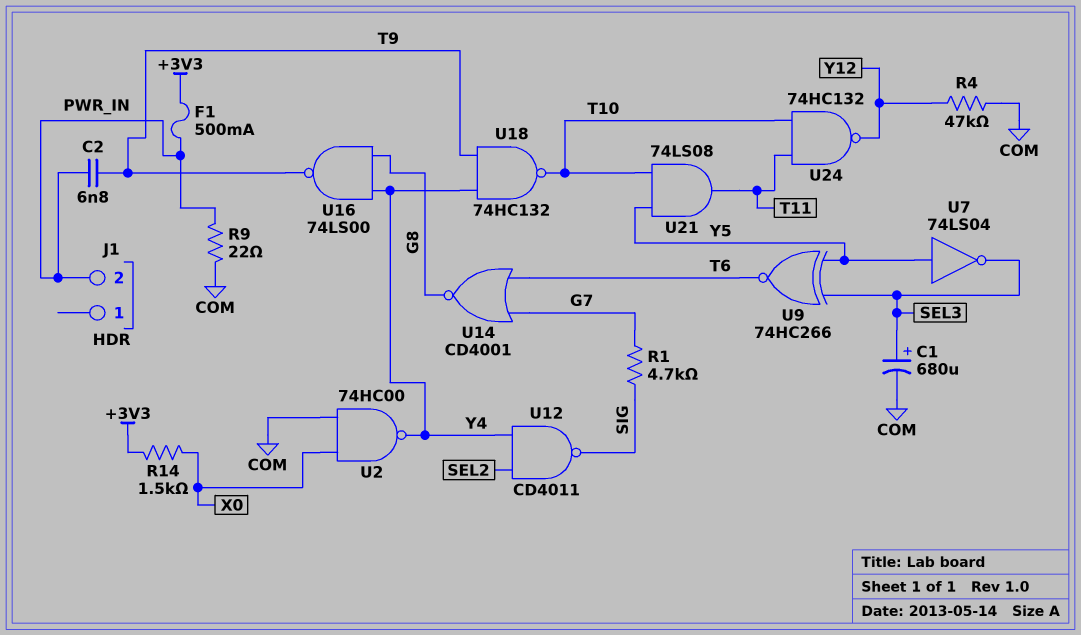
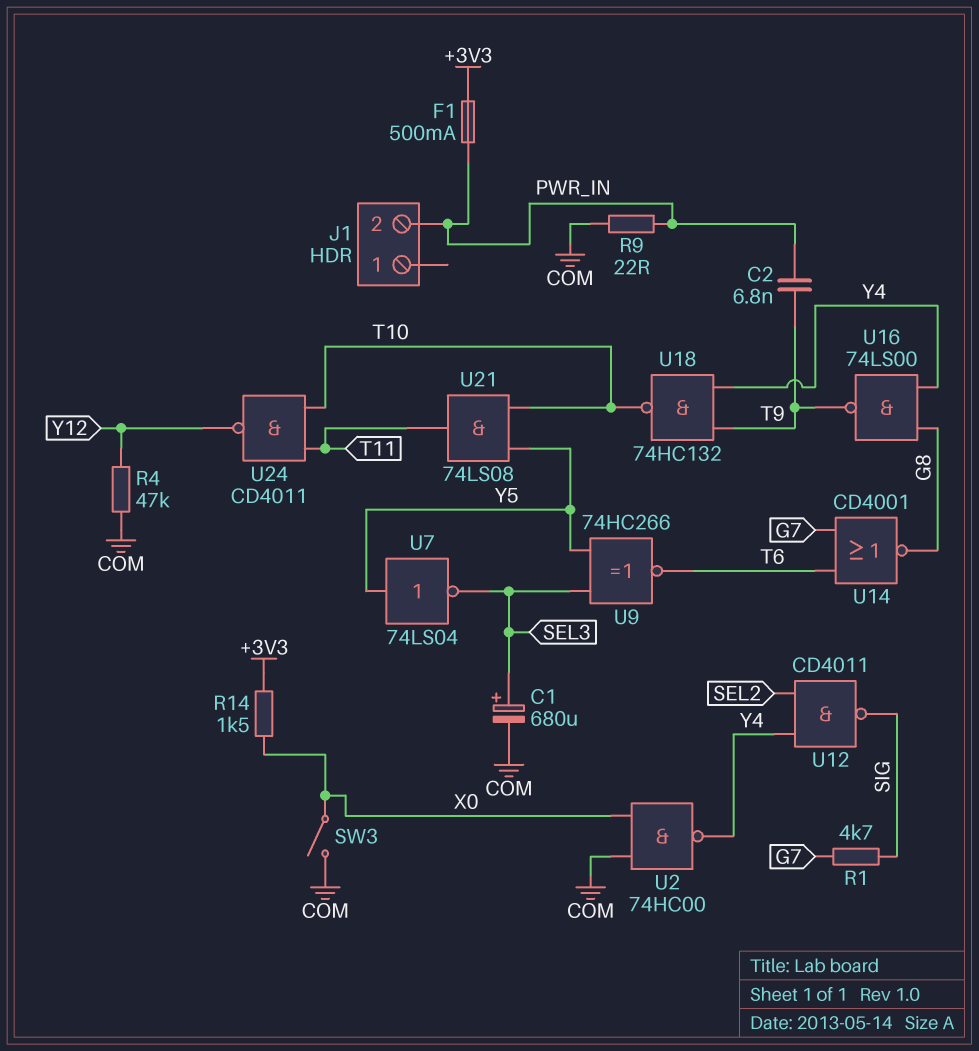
SW3: none -> switch (COM, X0)
U24: NAND 74HC132 (in T10, in T11, out Y12) -> NAND CD4011 (in T10, in T11, out Y12)

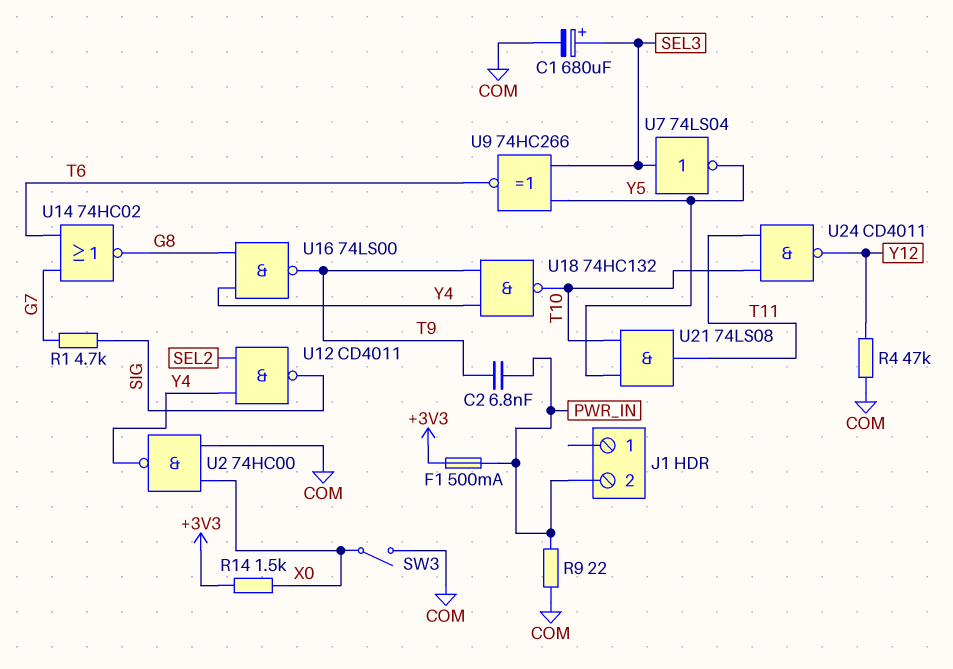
U7: NOT 74LS04 (in Y5, out SEL3) -> NOT 74LS04 (in SEL3, out Y5)
U14: NOR CD4001 (in G7, in T6, out G8) -> NOR 74HC02 (in G7, in T6, out G8)

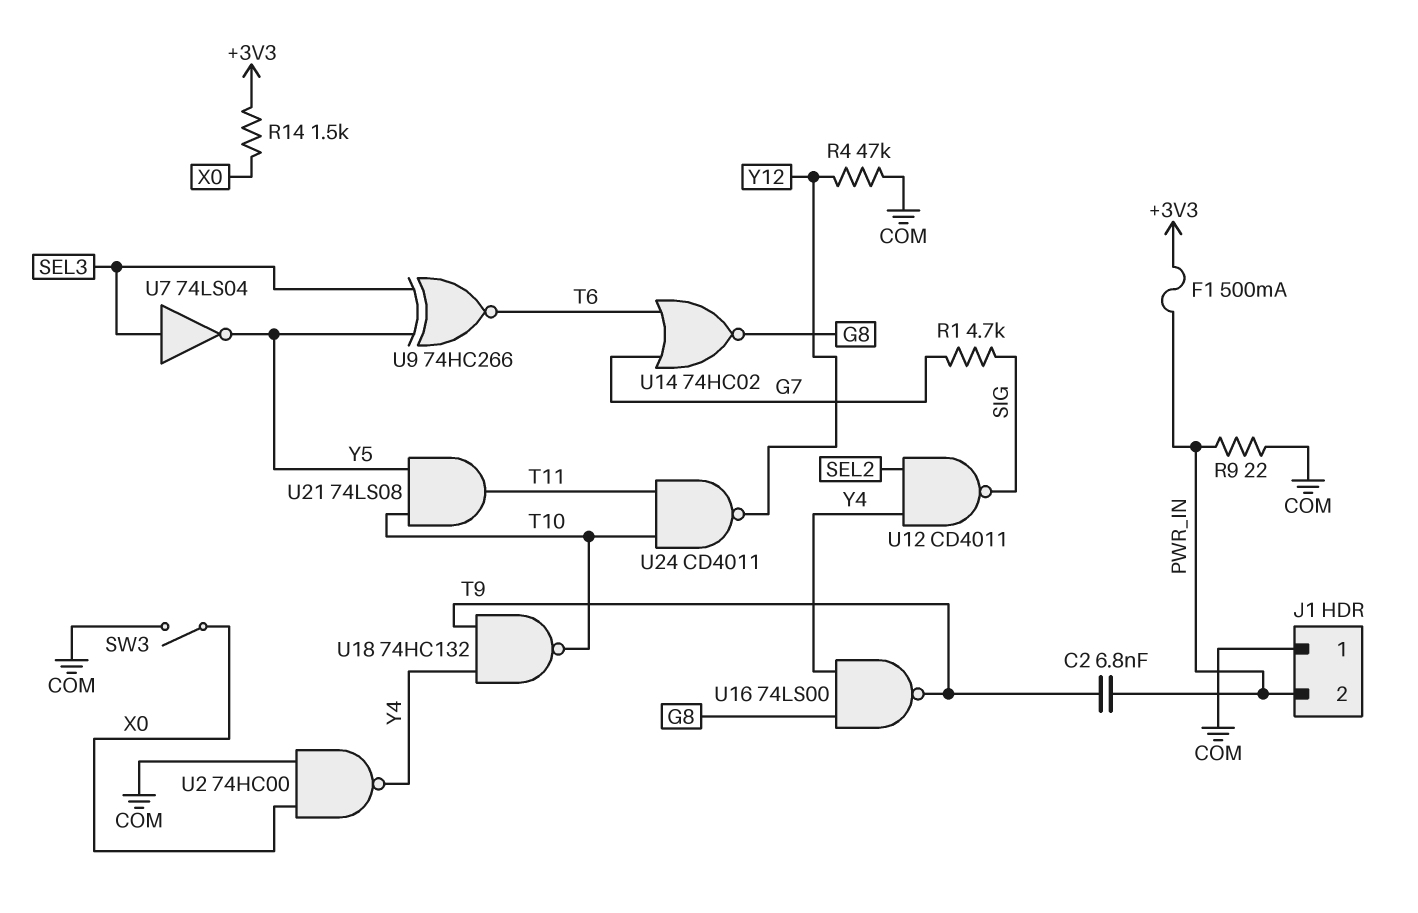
C1: 680uF (plus SEL3, minus COM) -> none
J1 pin 1: none -> COM

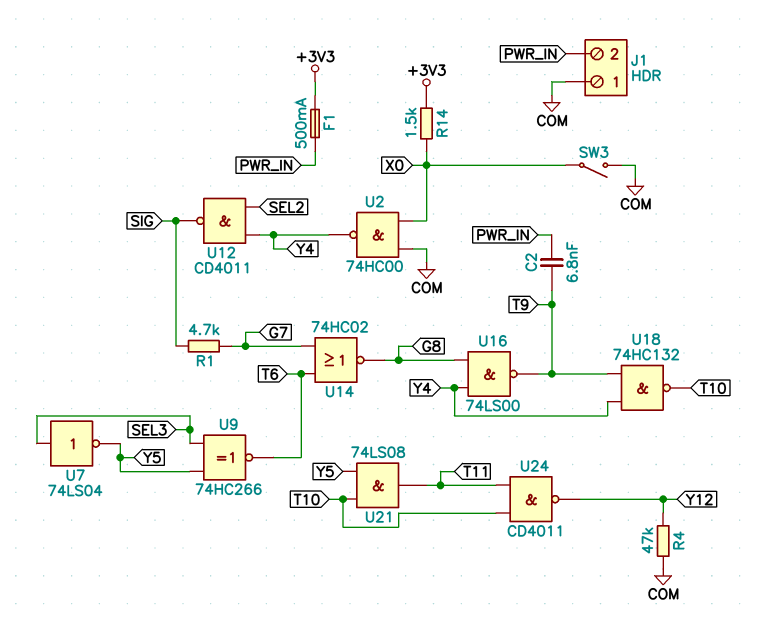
R9: 22 (COM, PWR_IN) -> none

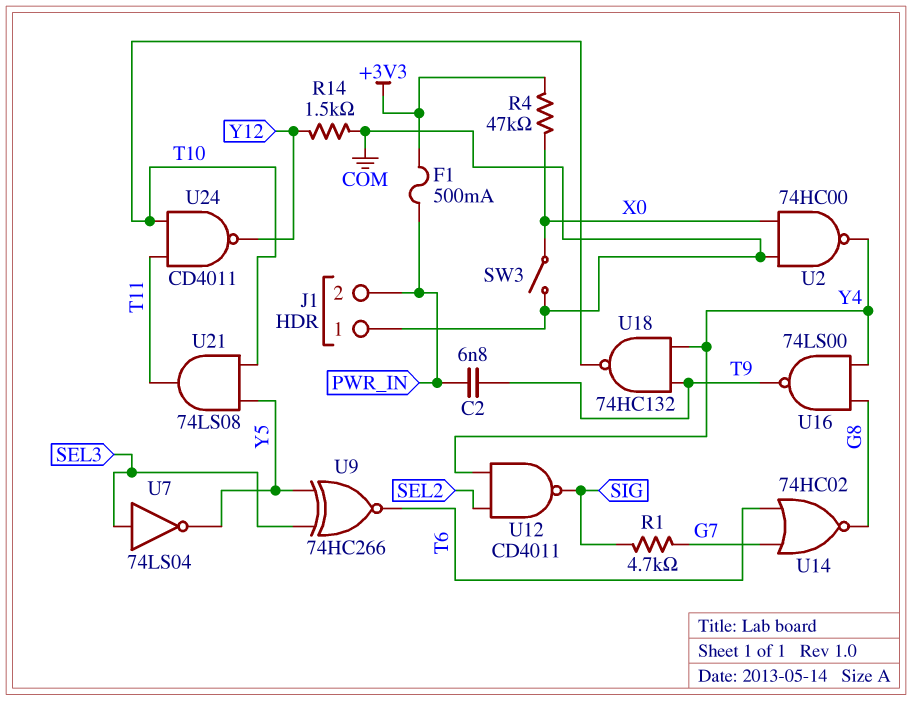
R4: 47k (COM, Y12) -> 47k (+3V3, X0)
R14: 1.5k (+3V3, X0) -> 1.5k (COM, Y12)

